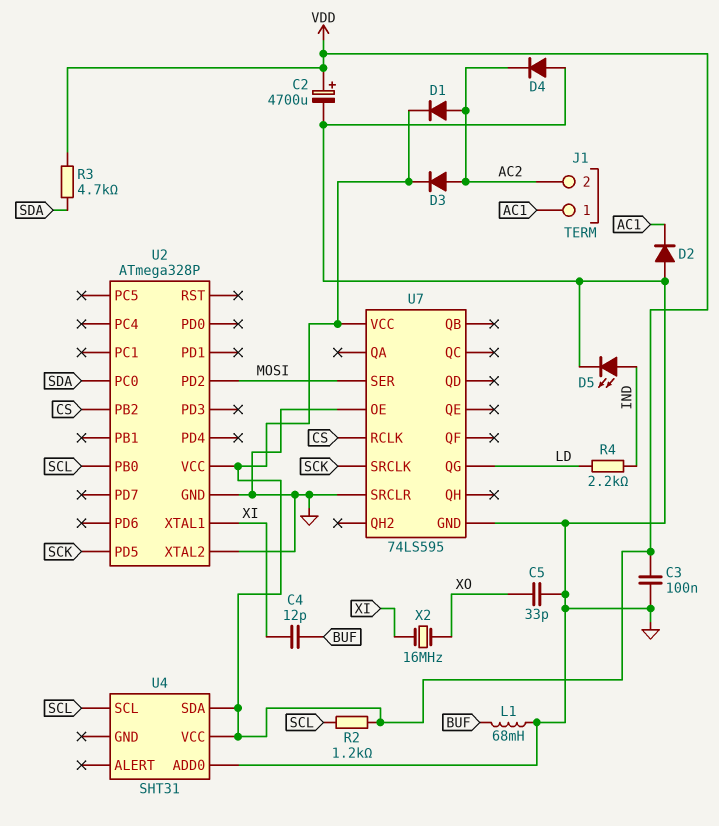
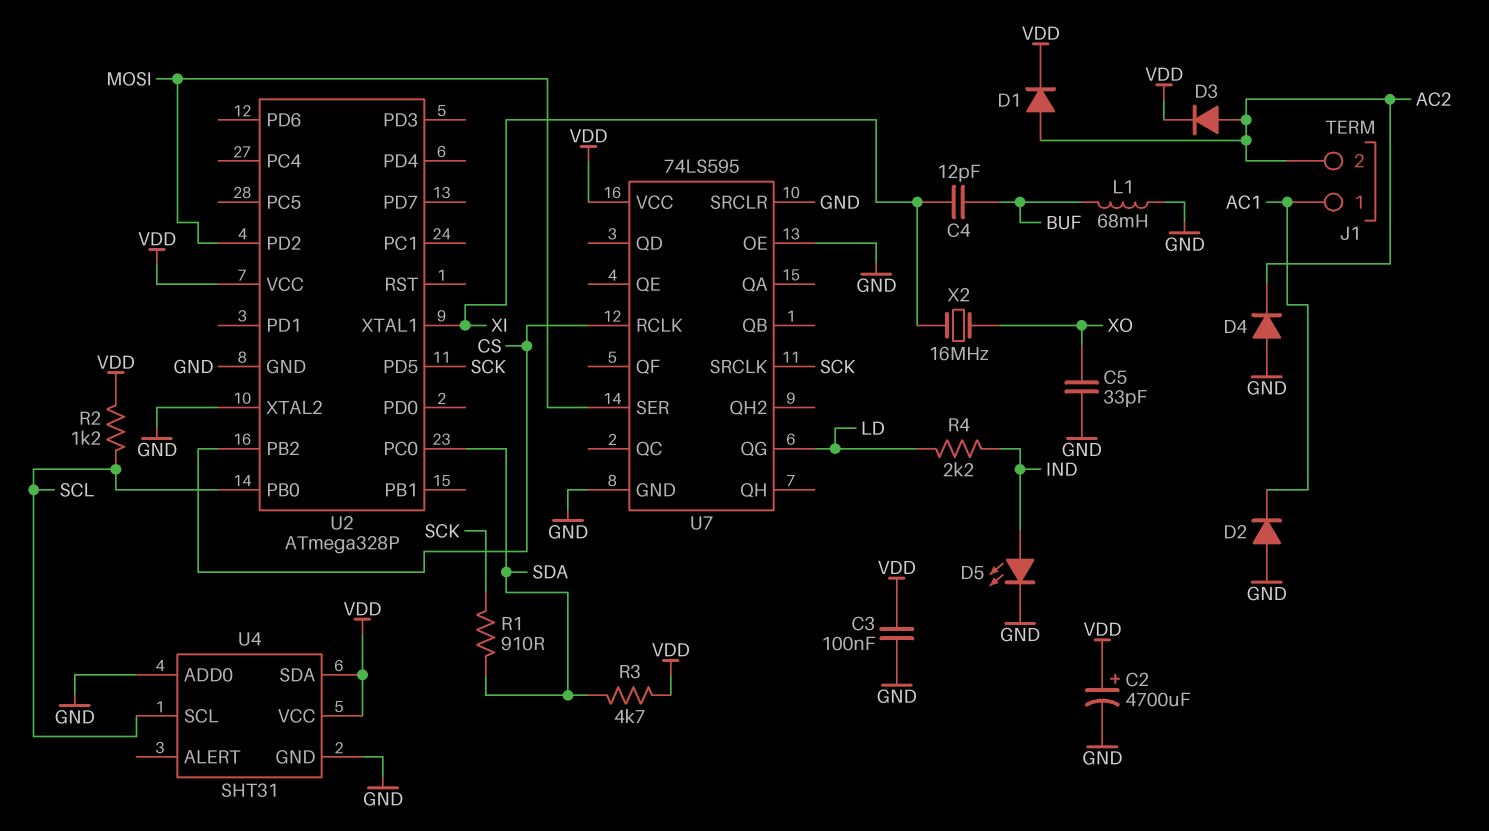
R1: none -> 910 (SCK, SDA)
U4 pin GND: none -> GND

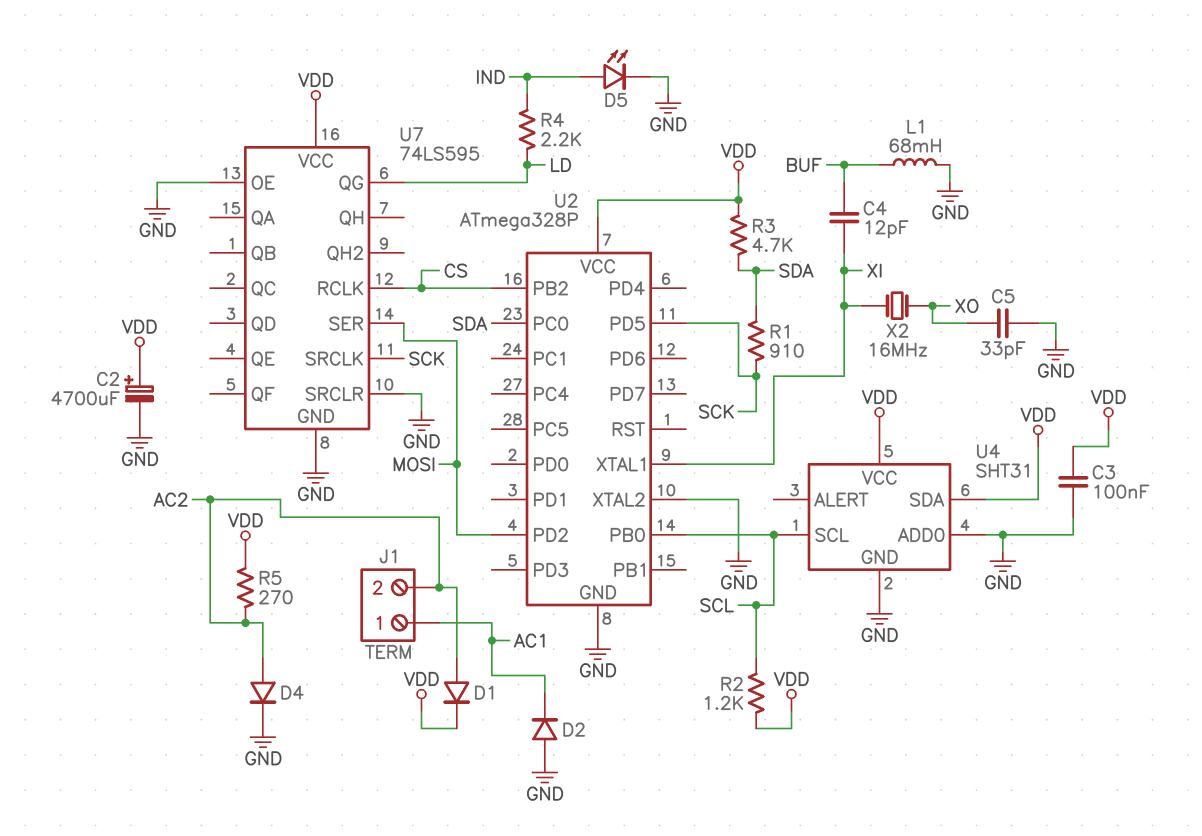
D3: diode (A AC2, K VDD) -> none
D4: diode (A GND, K AC2) -> diode (A AC2, K GND)
R5: none -> 270 (AC2, VDD)

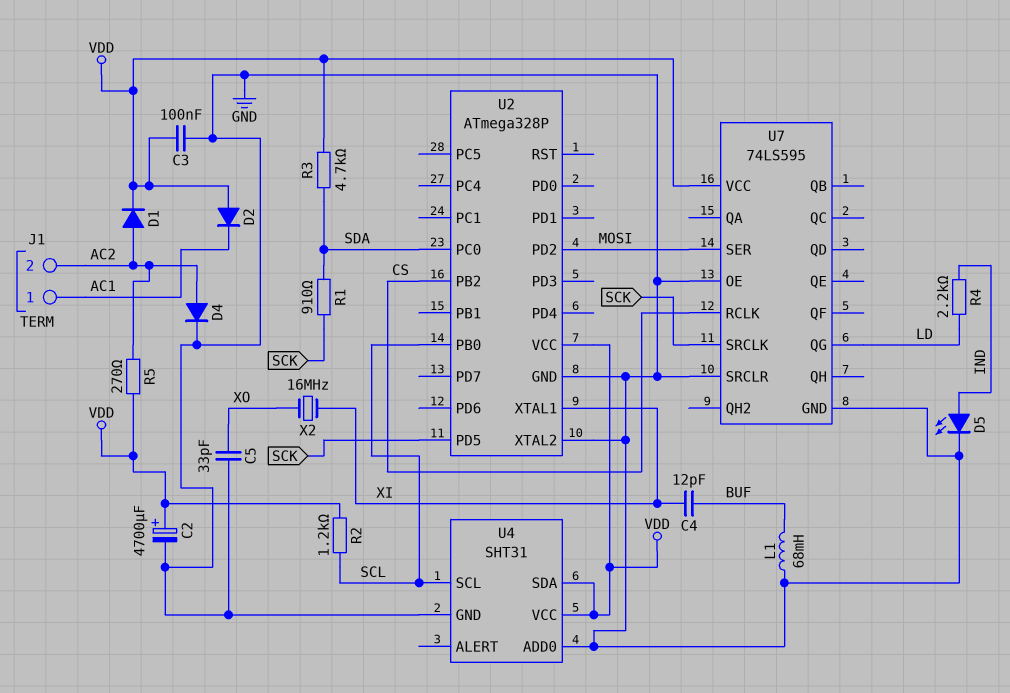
D2: diode (A GND, K AC1) -> diode (A VDD, K AC1)

